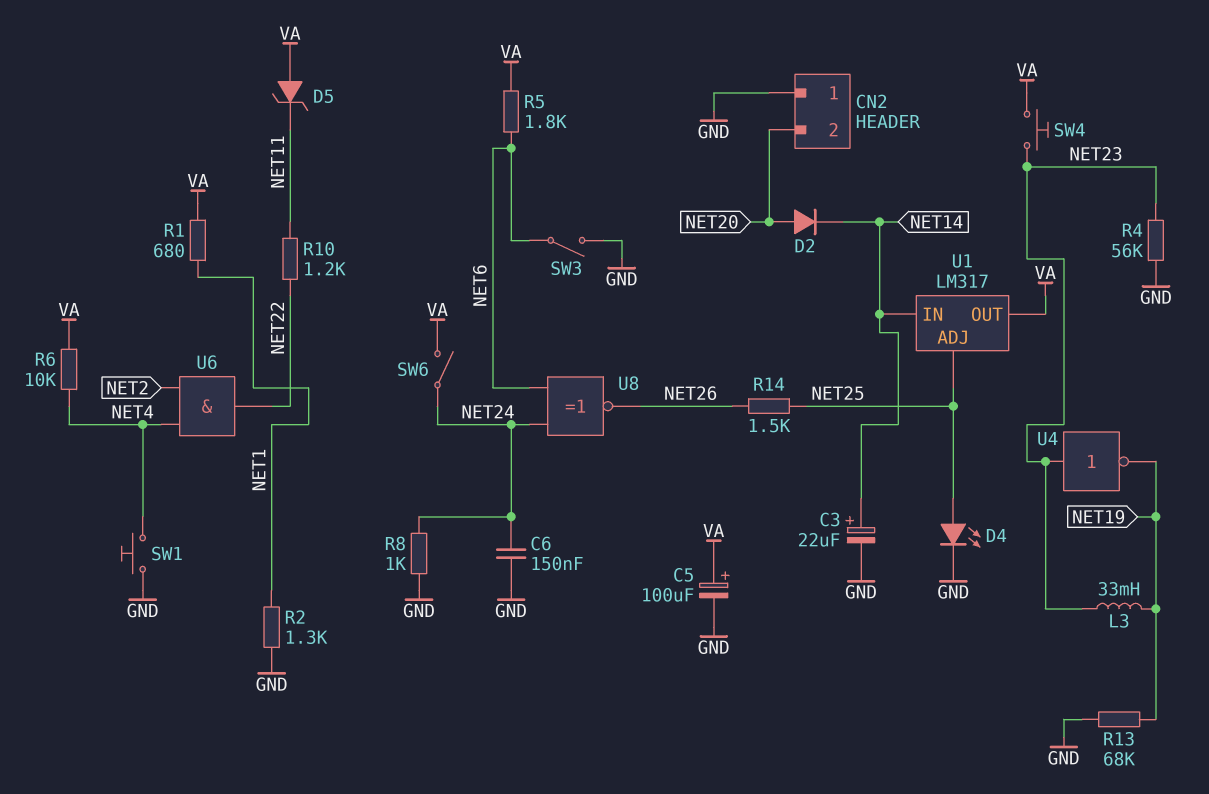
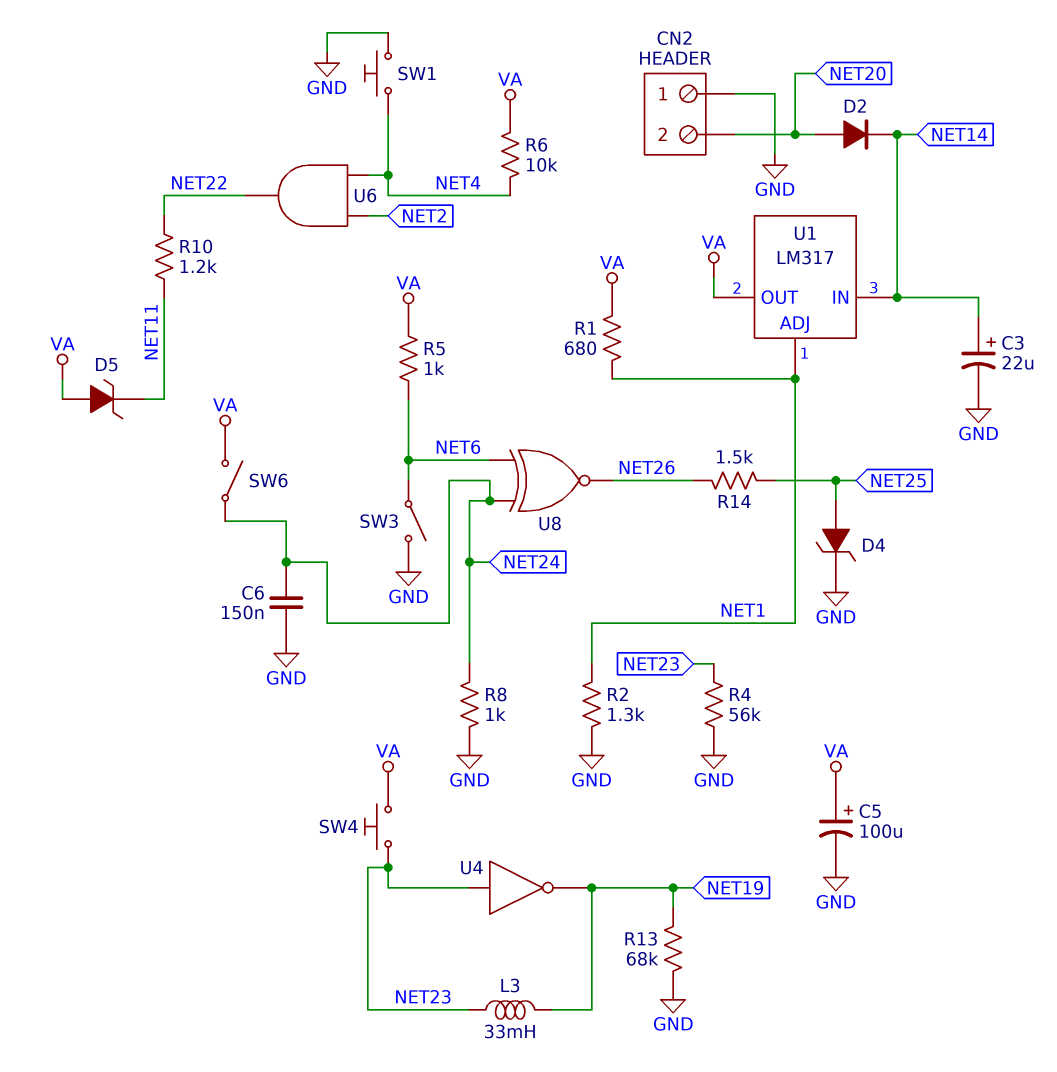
D4: LED (A NET25, K GND) -> zener (A NET25, K GND)
R5: 1.8k (NET6, VA) -> 1k (NET6, VA)
U1 pin ADJ: NET25 -> NET1

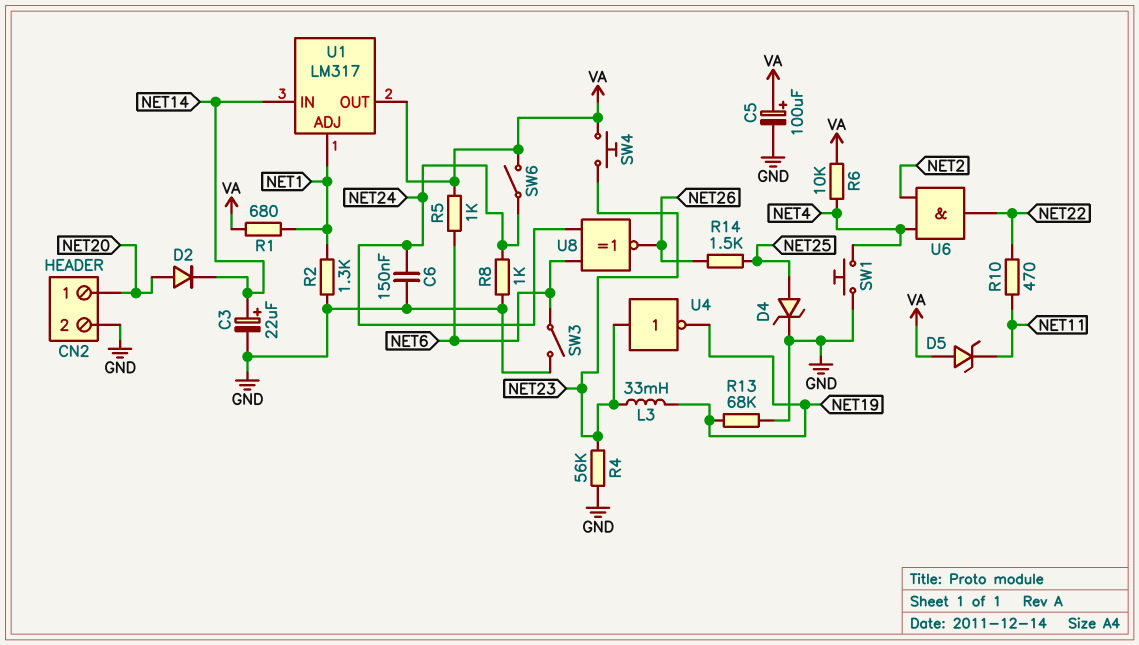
CN2 pin 1: GND -> NET20
CN2 pin 2: NET20 -> GND
R10: 1.2k (NET11, NET22) -> 470 (NET11, NET22)

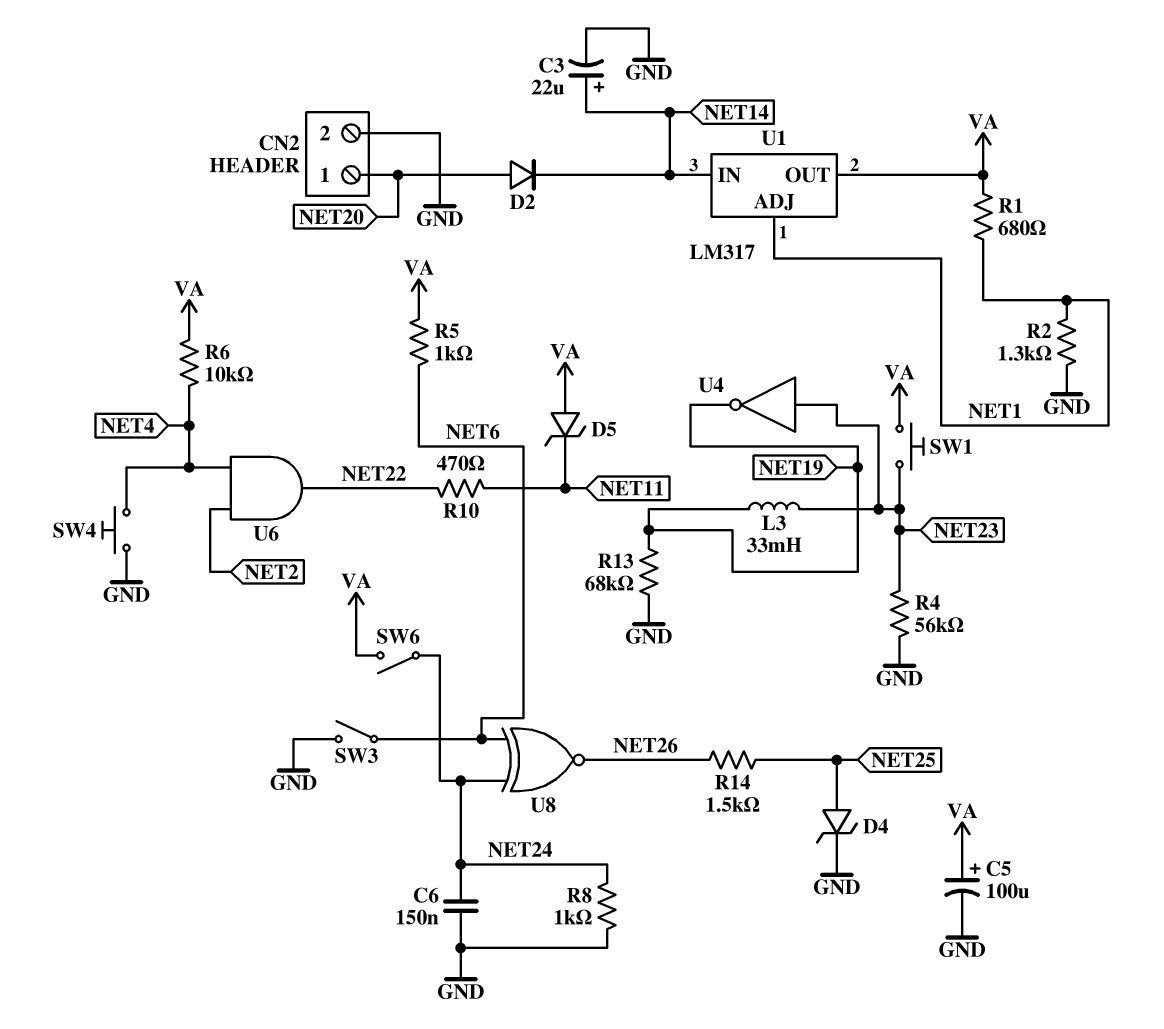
SW1: button (GND, NET4) -> button (NET23, VA)
SW4: button (NET23, VA) -> button (GND, NET4)

